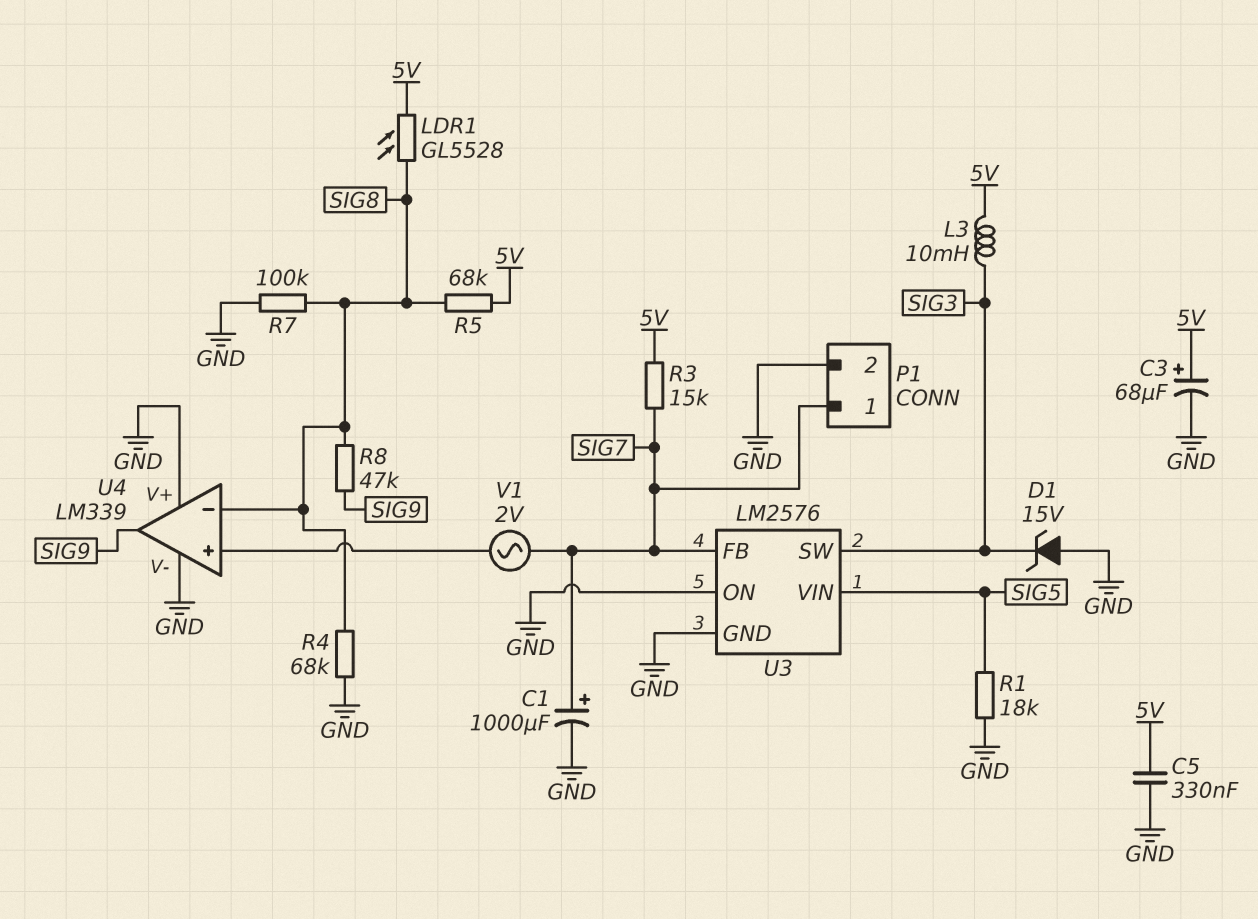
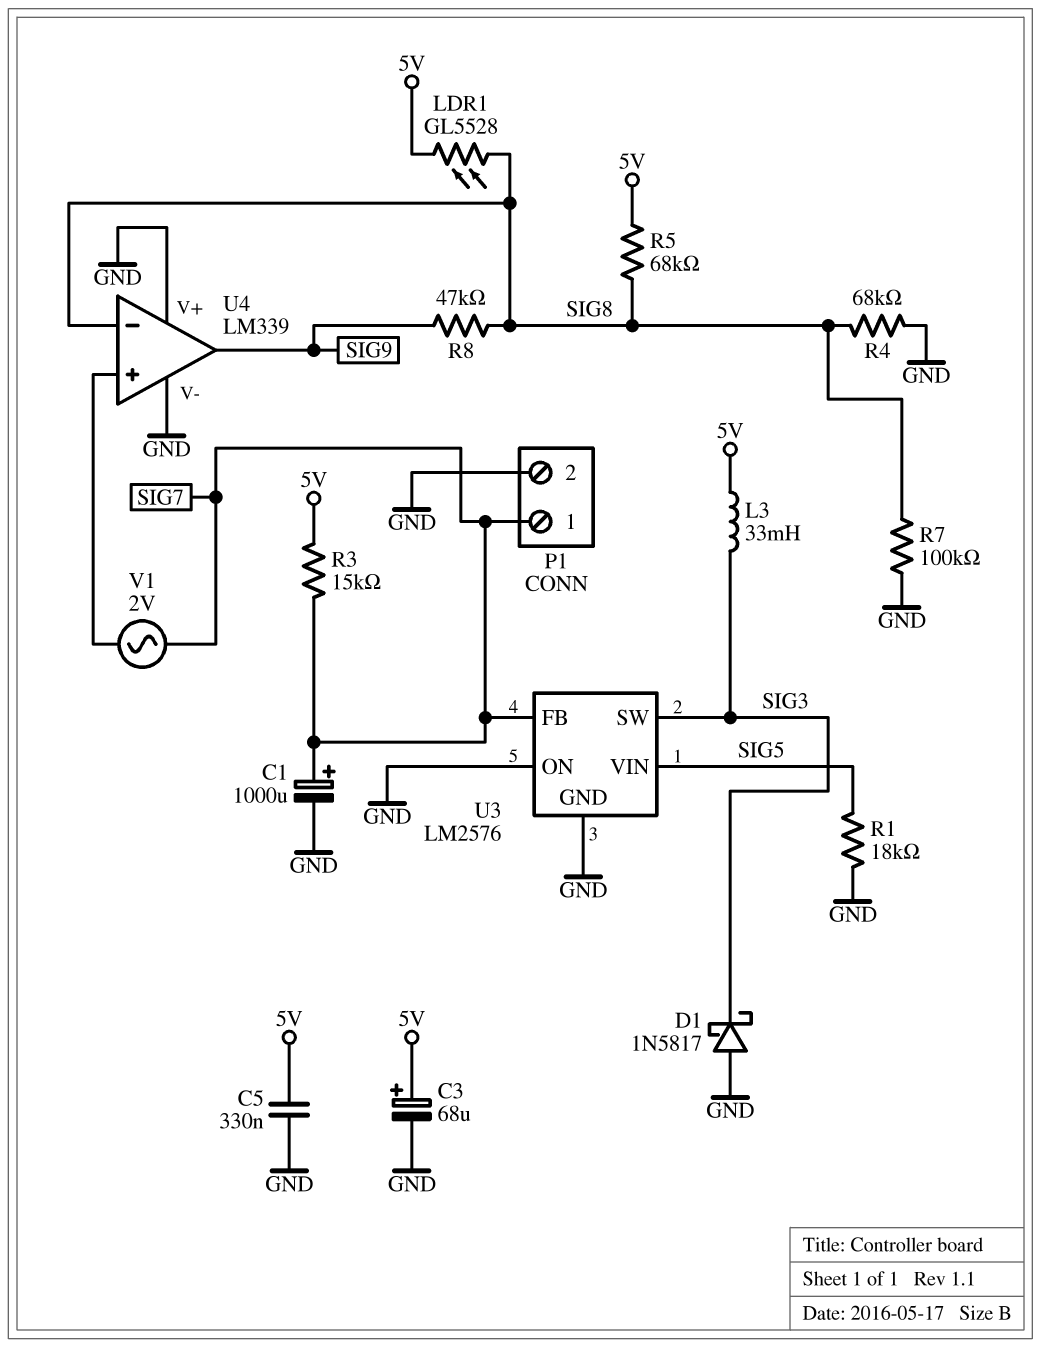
D1: zener 15V (A GND, K SIG3) -> schottky 1N5817 (A GND, K SIG3)
L3: 10mH (5V, SIG3) -> 33mH (5V, SIG3)

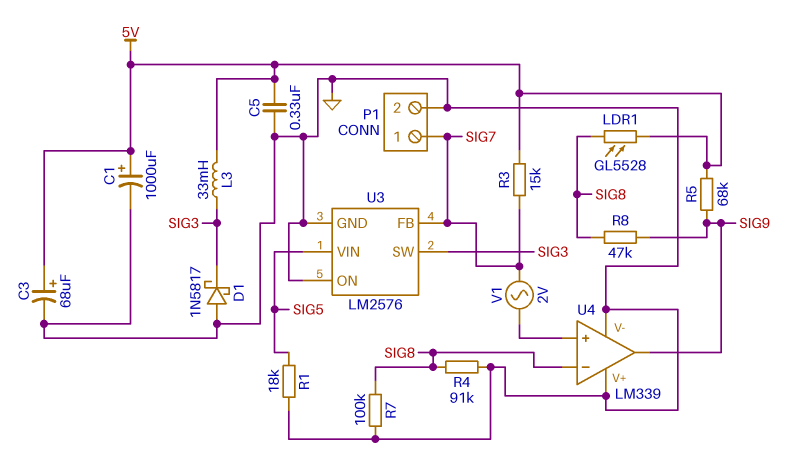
C1: 1000uF (plus SIG7, minus GND) -> 1000uF (plus 5V, minus GND)
R4: 68k (GND, SIG8) -> 91k (GND, SIG8)
R5: 68k (5V, SIG8) -> 68k (5V, SIG9)

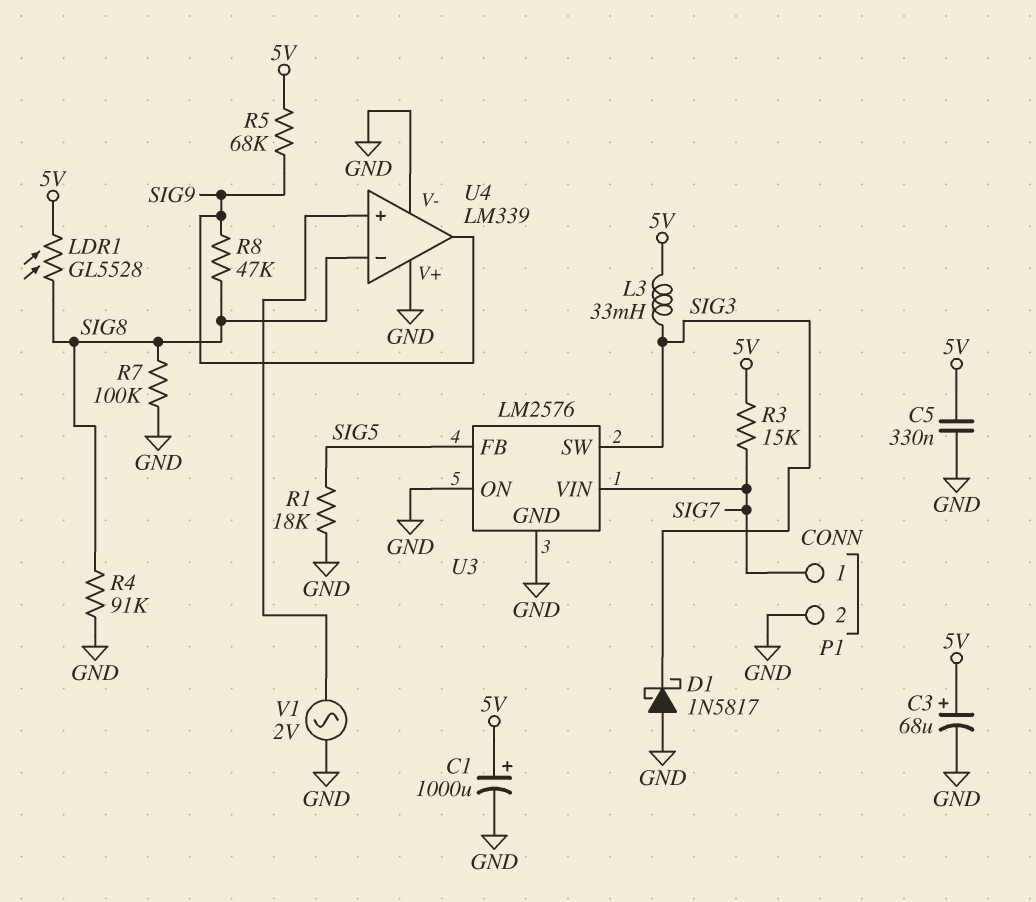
U3 pin FB: SIG7 -> SIG5
U3 pin VIN: SIG5 -> SIG7
V1: AC 2V (SIG7, U4/in+) -> AC 2V (GND, U4/in+)

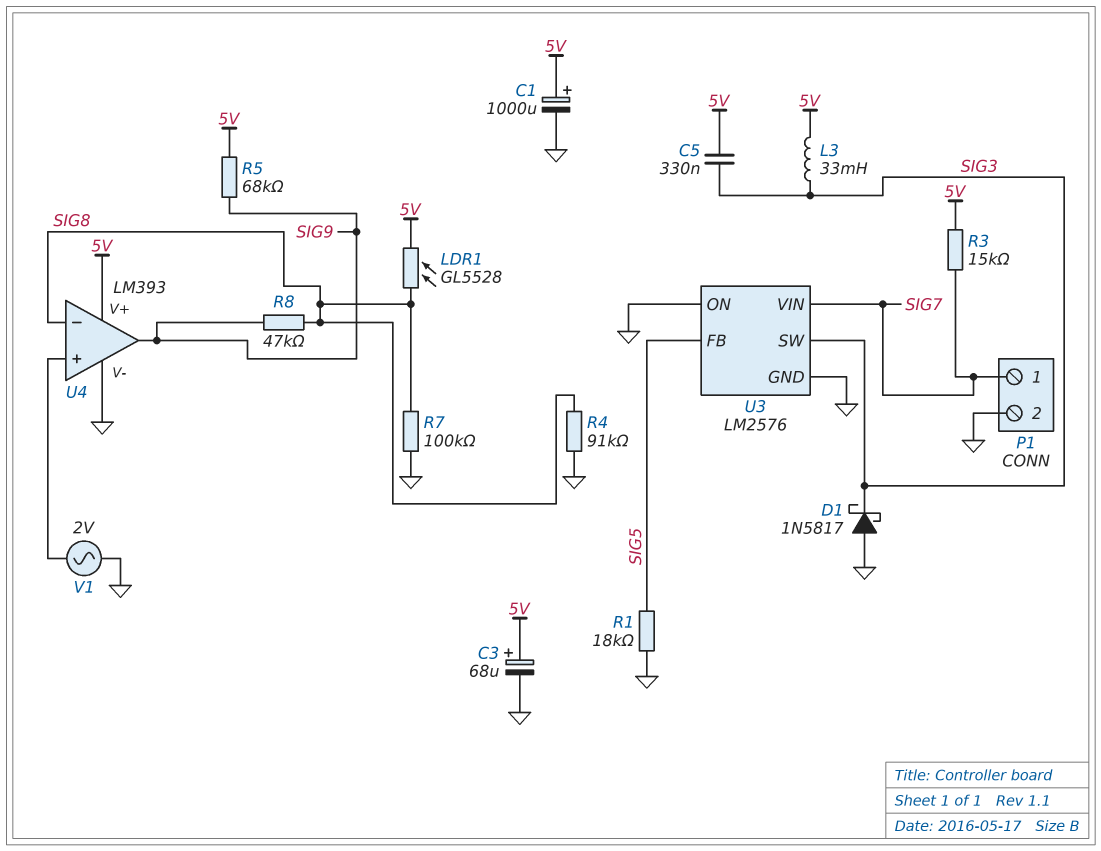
C5: 330nF (5V, GND) -> 330nF (5V, SIG3)
U4: LM339 -> LM393
U4 pin V+: GND -> 5V

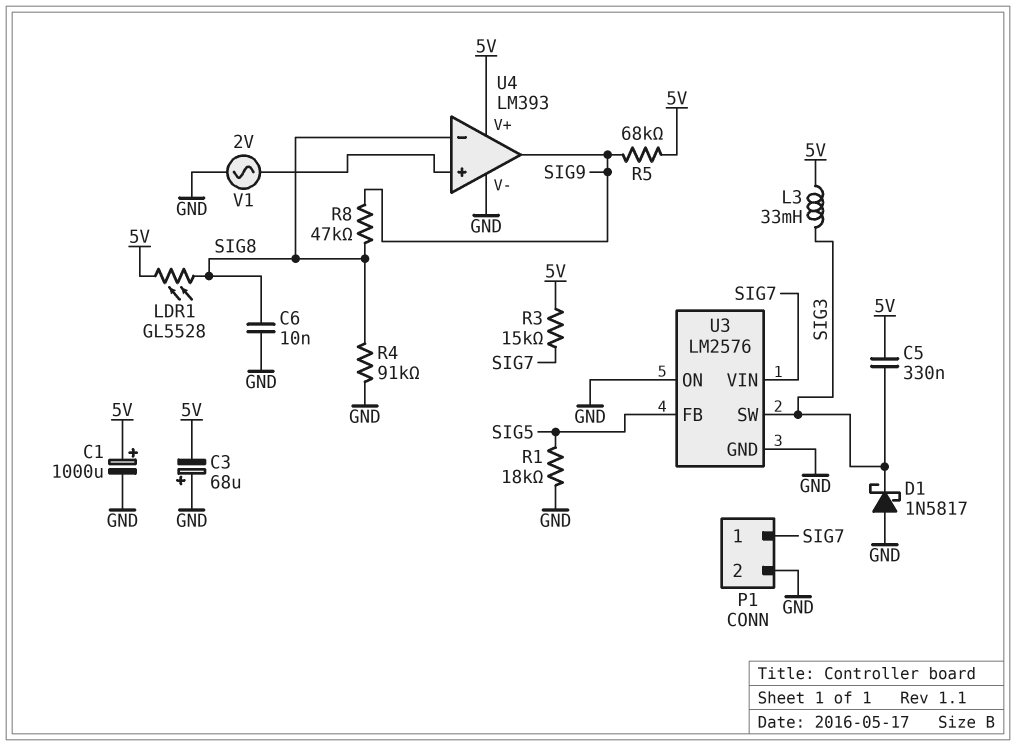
C3: 68uF (plus 5V, minus GND) -> 68uF (plus GND, minus 5V)
C6: none -> 10nF (GND, SIG8)
R7: 100k (GND, SIG8) -> none

